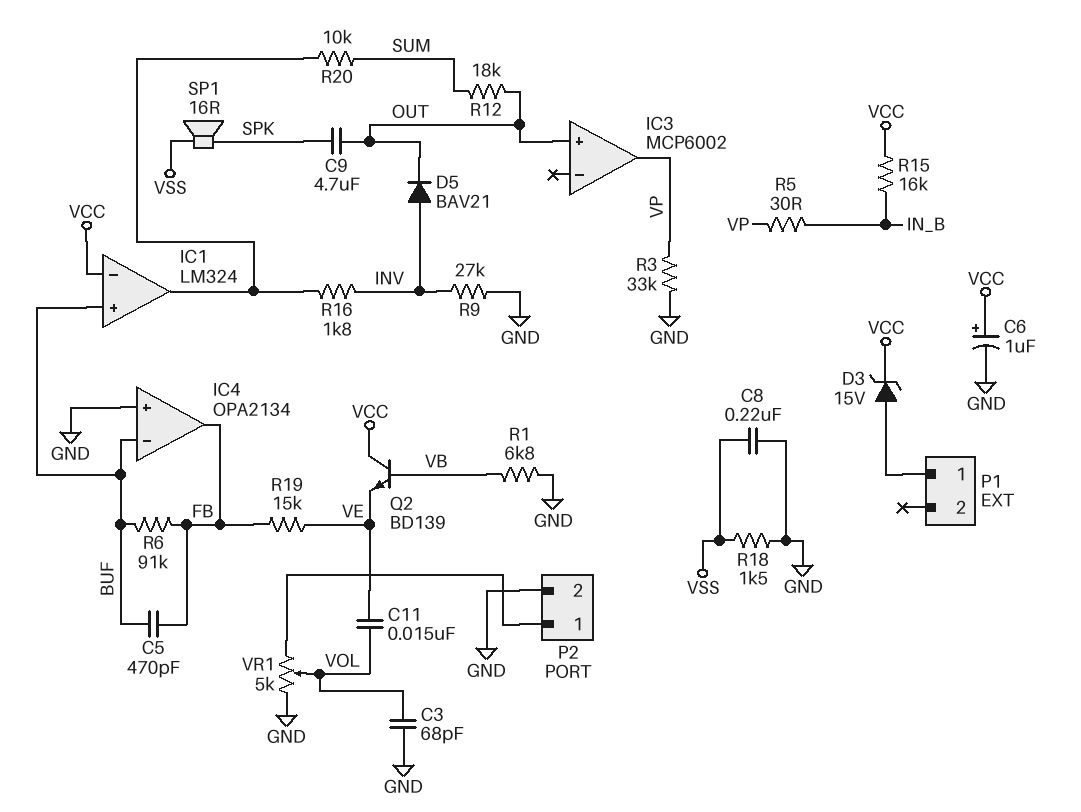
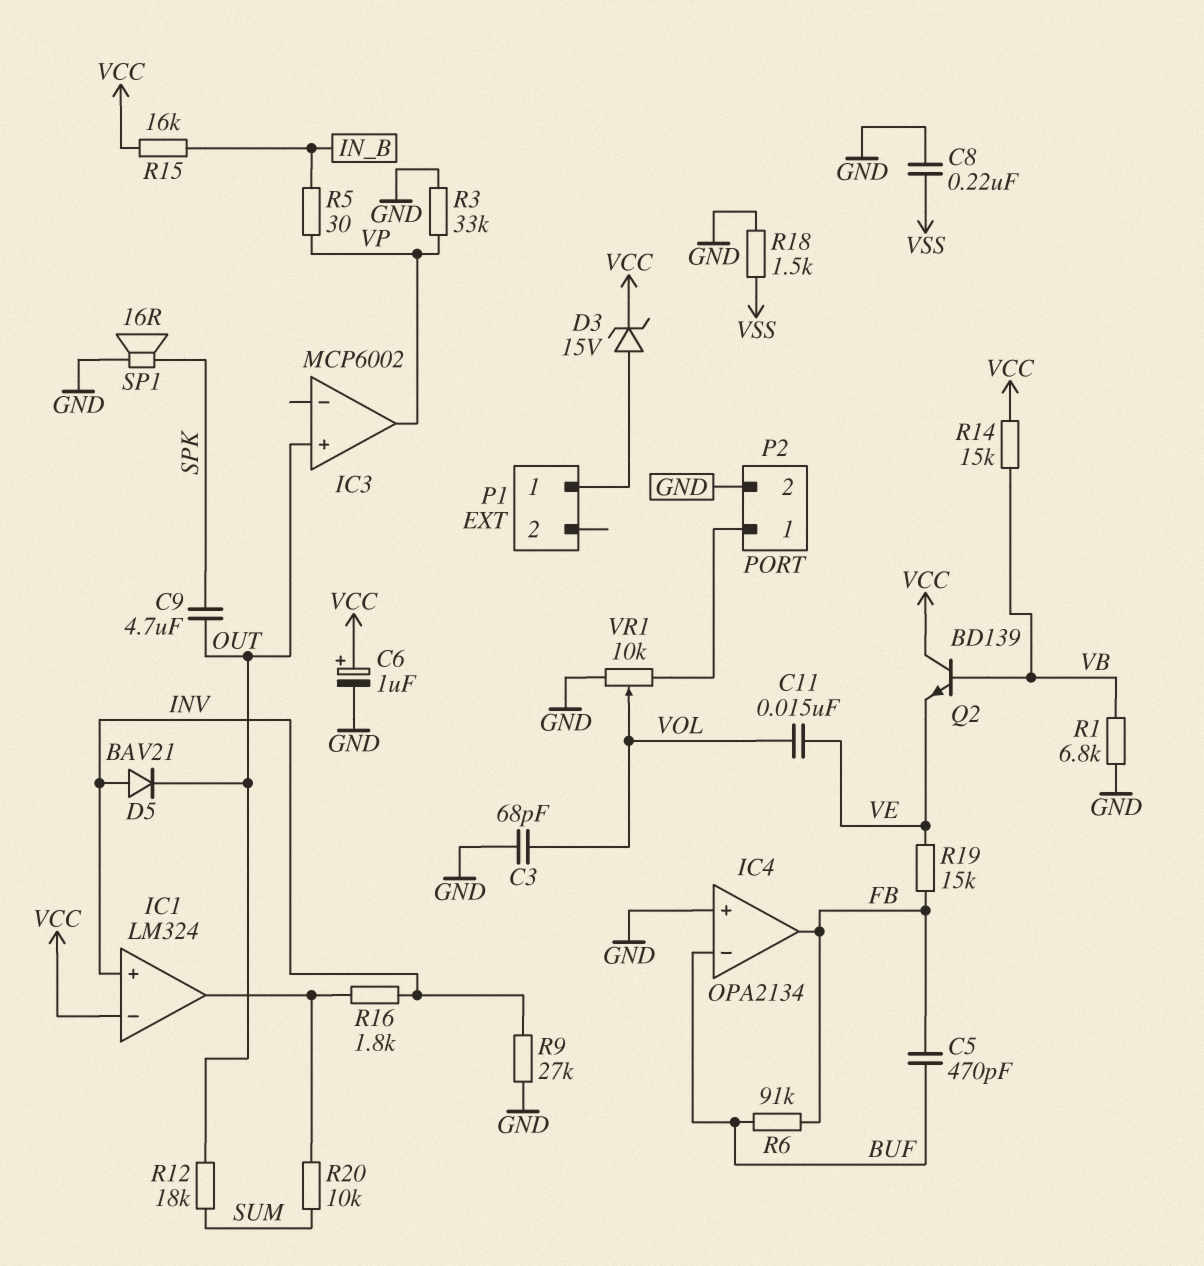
IC1 pin in+: BUF -> INV
R14: none -> 15k (VB, VCC)
SP1: speaker 16R (SPK, VSS) -> speaker 16R (GND, SPK)
VR1: 5k (GND, P2/1, wiper VOL) -> 10k (GND, P2/1, wiper VOL)

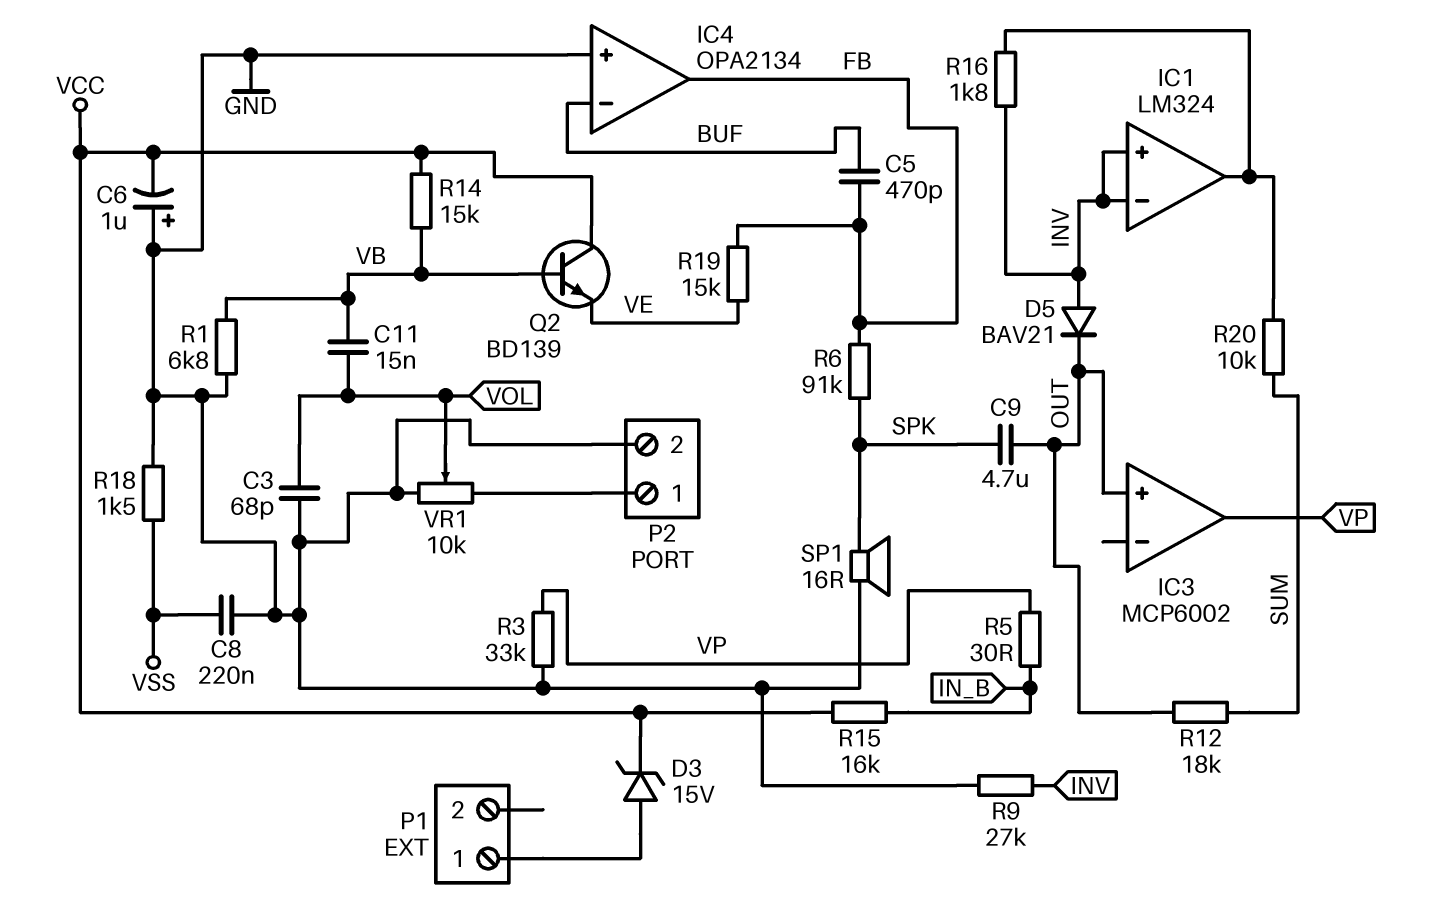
C6: 1uF (plus VCC, minus GND) -> 1uF (plus GND, minus VCC)
C11: 15nF (VE, VOL) -> 15nF (VB, VOL)
IC1 pin in-: VCC -> INV
R6: 91k (BUF, FB) -> 91k (FB, SPK)

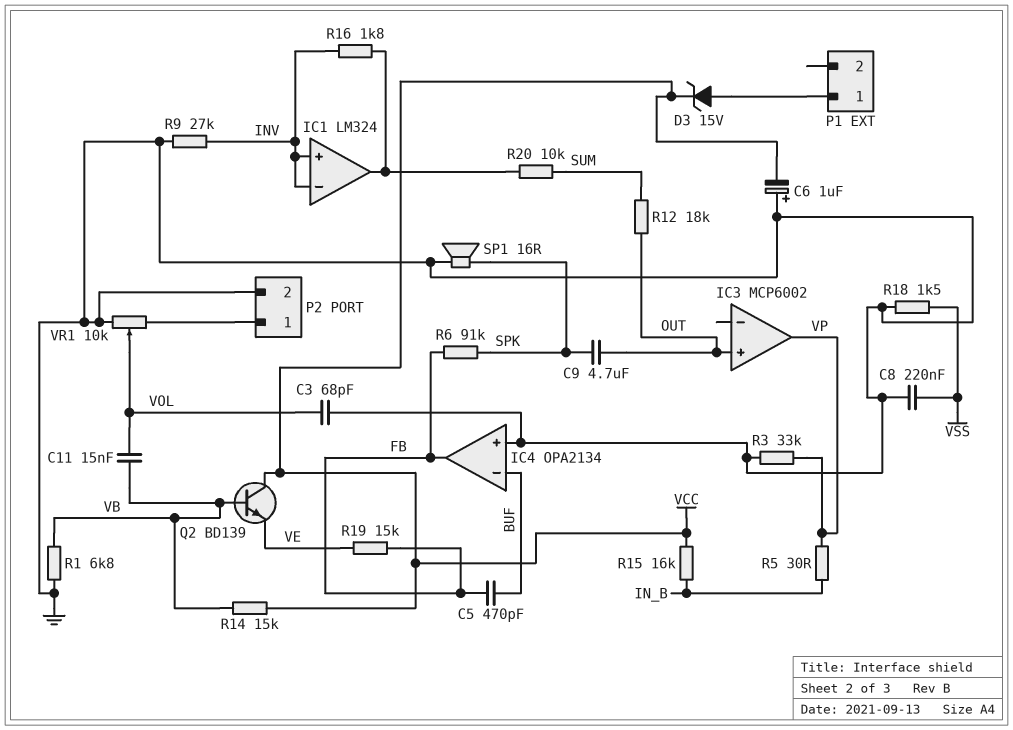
D5: diode BAV21 (A INV, K OUT) -> none

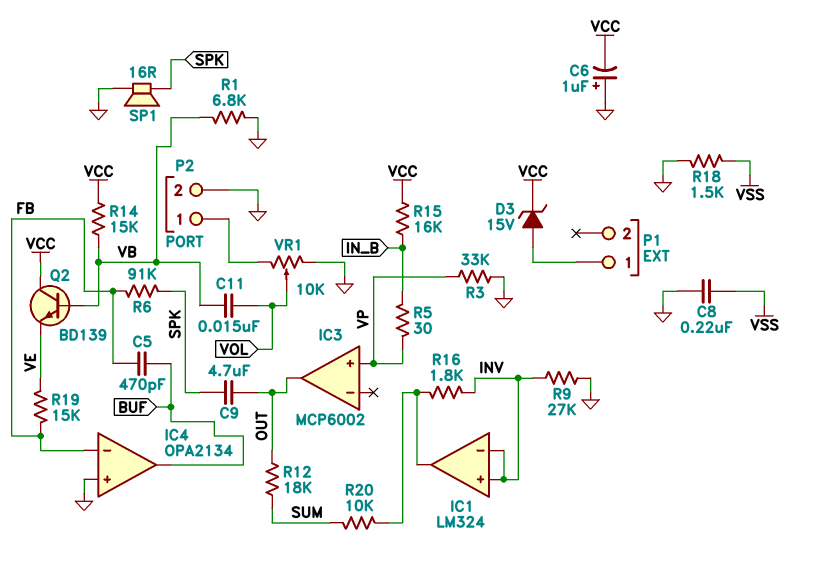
C3: 68pF (GND, VOL) -> none
IC3 pin in+: OUT -> VP
IC3 pin out: VP -> OUT
IC4 pin in-: BUF -> FB
IC4 pin out: FB -> BUF

